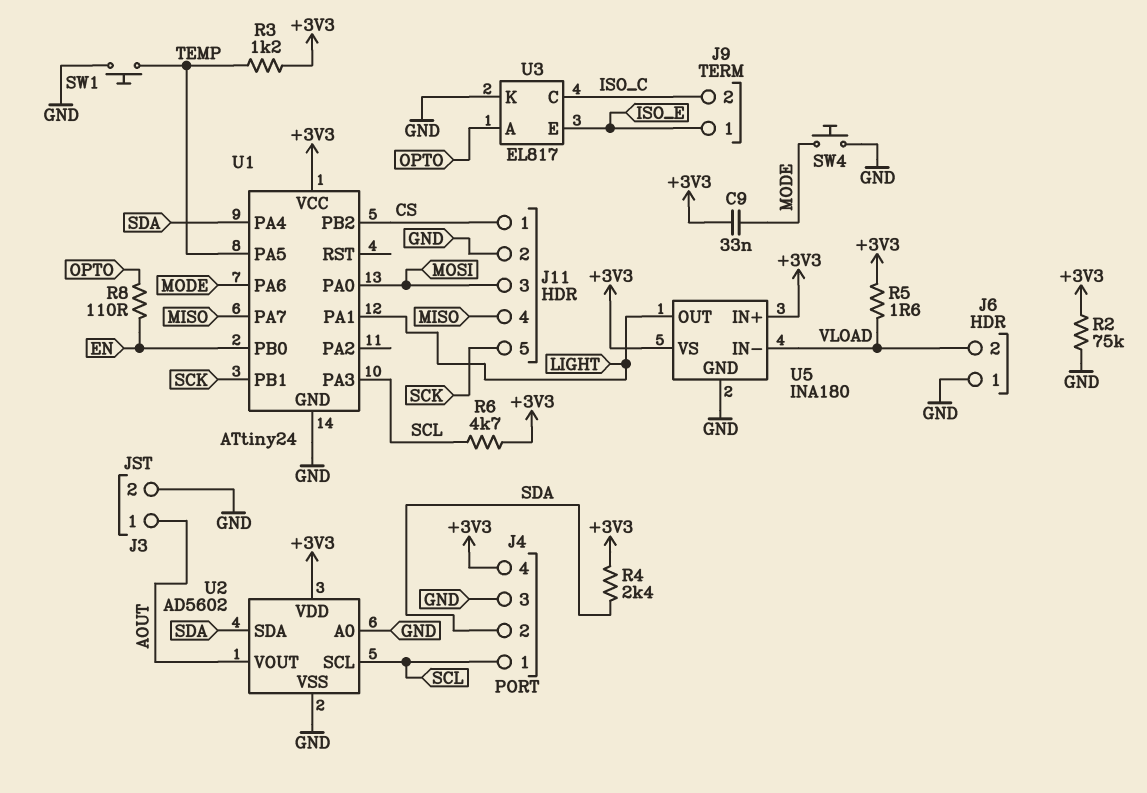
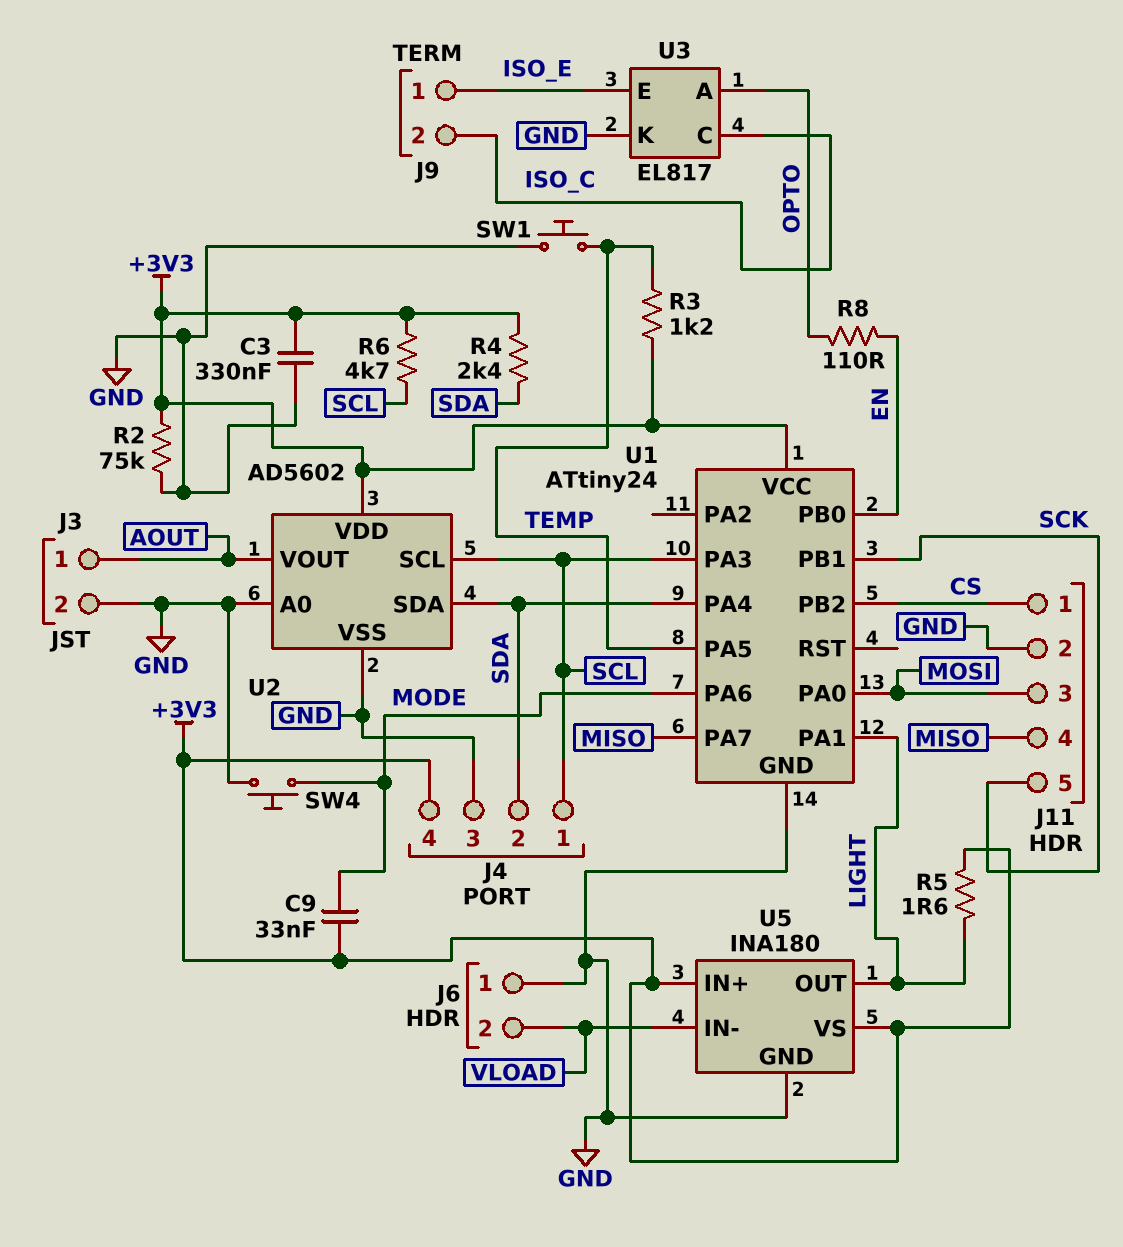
C3: none -> 330nF (+3V3, GND)
R5: 1.6 (+3V3, VLOAD) -> 1.6 (+3V3, LIGHT)

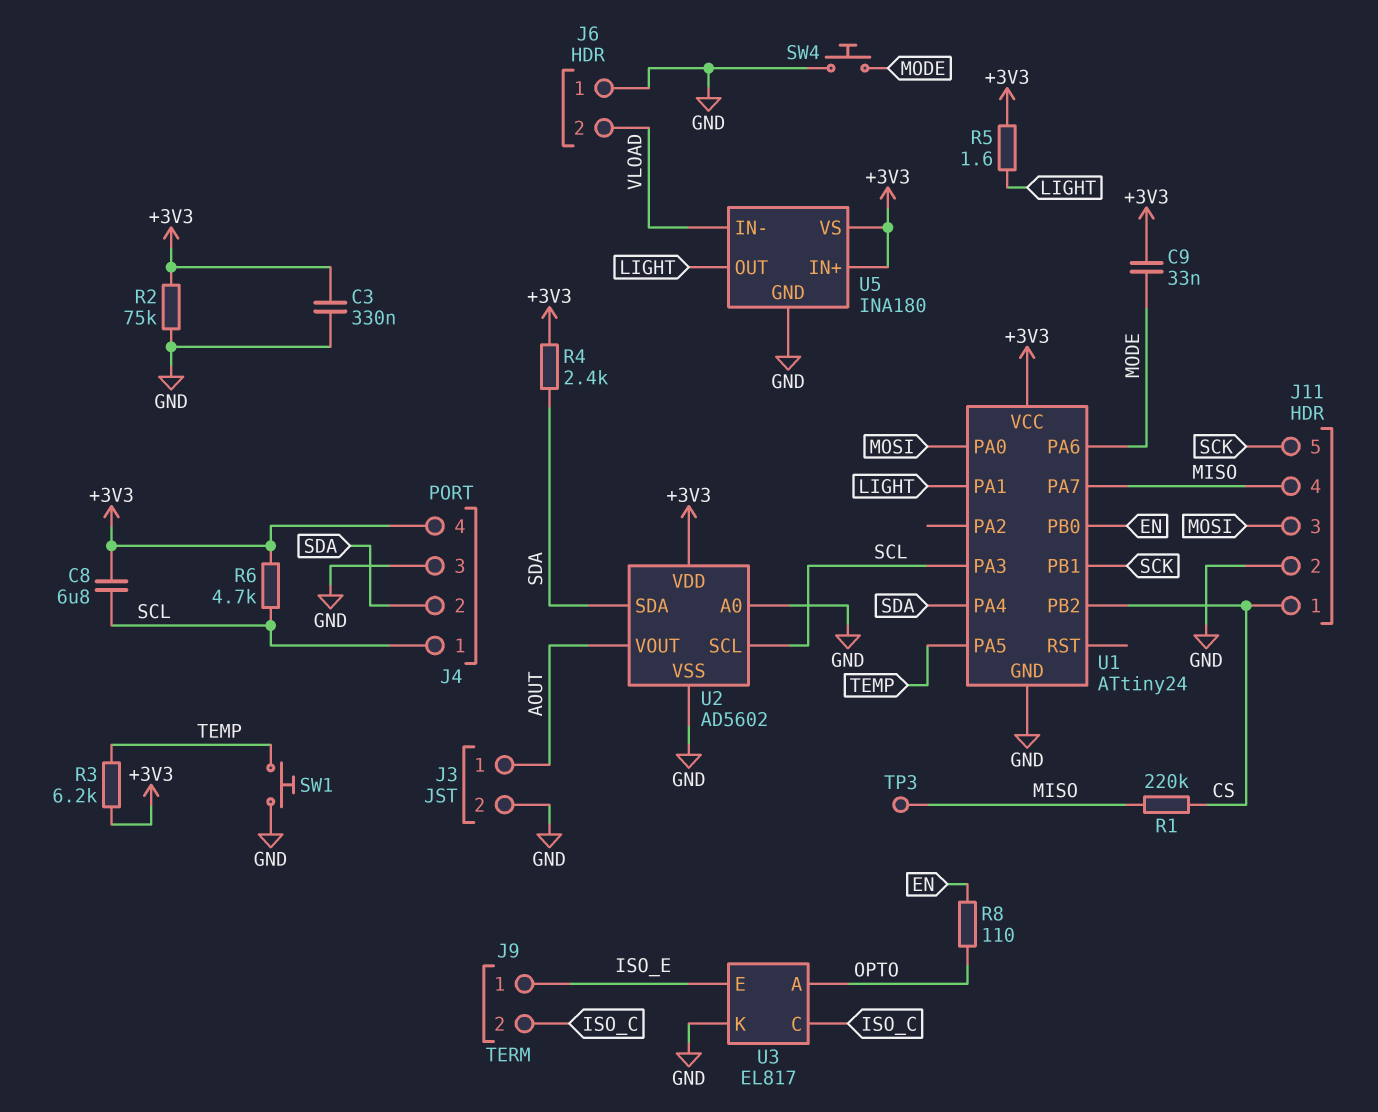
C8: none -> 6.8uF (+3V3, SCL)
R1: none -> 220k (CS, MISO)
R3: 1.2k (+3V3, TEMP) -> 6.2k (+3V3, TEMP)
TP3: none -> test point (MISO)

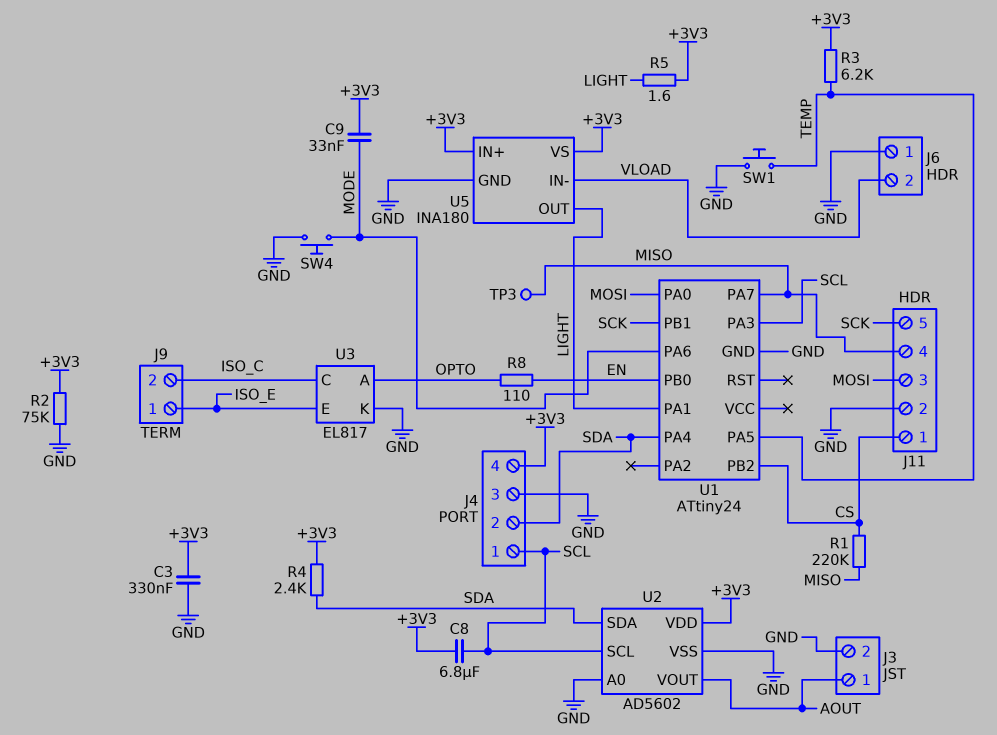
R6: 4.7k (+3V3, SCL) -> none
U1 pin VCC: +3V3 -> none

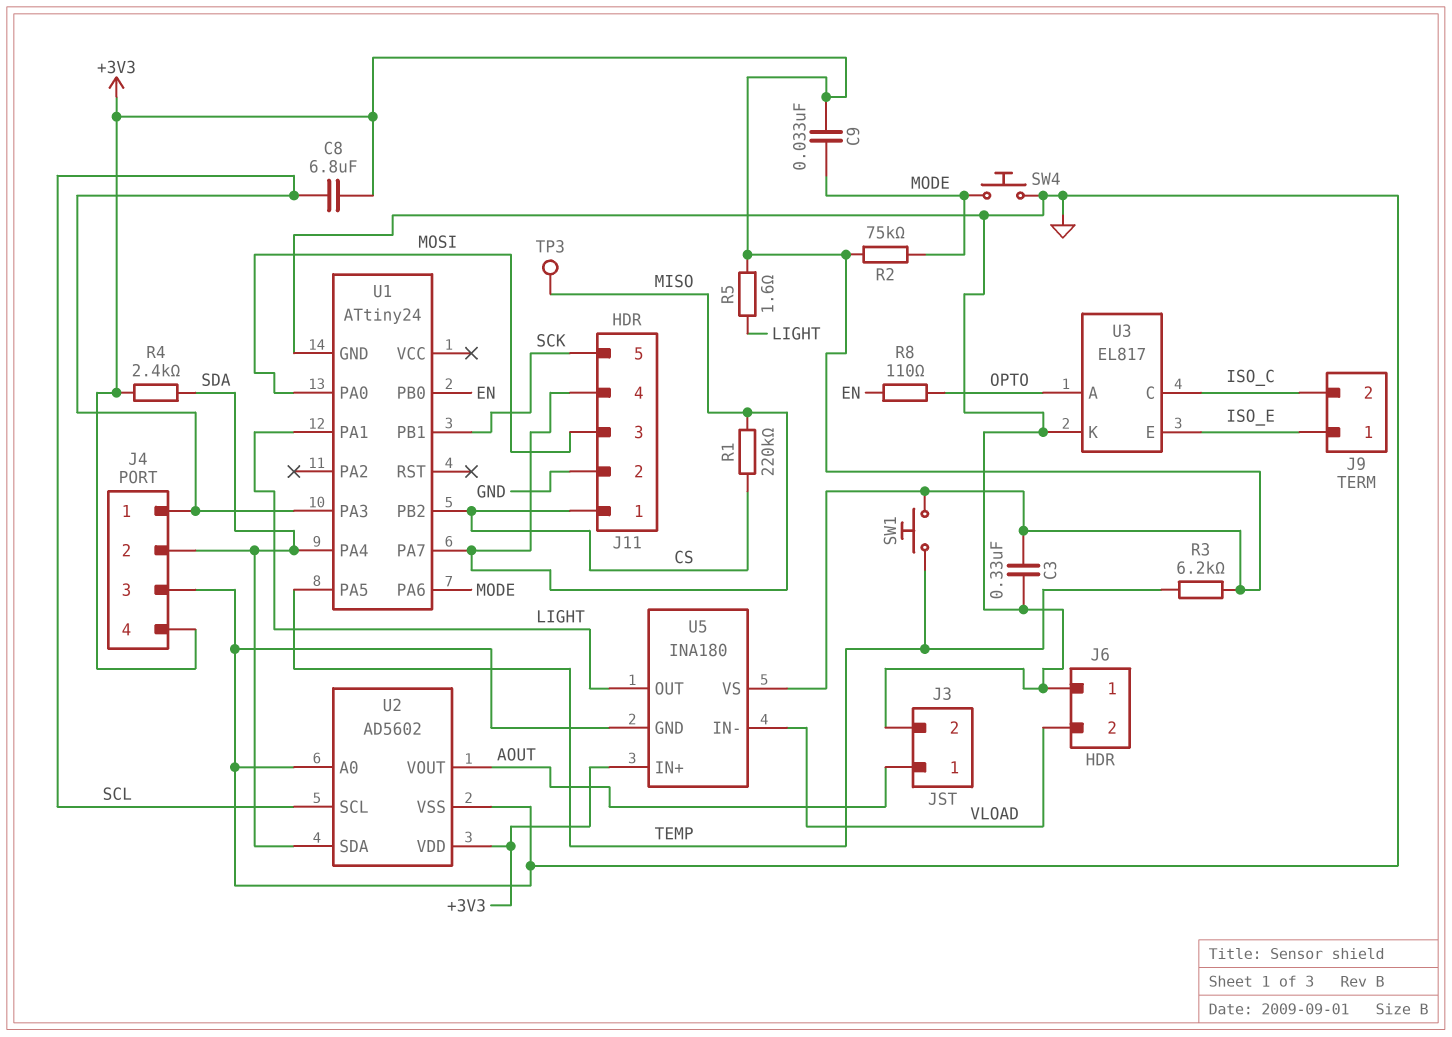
R2: 75k (+3V3, GND) -> 75k (+3V3, MODE)
SW1: button (GND, TEMP) -> button (+3V3, TEMP)

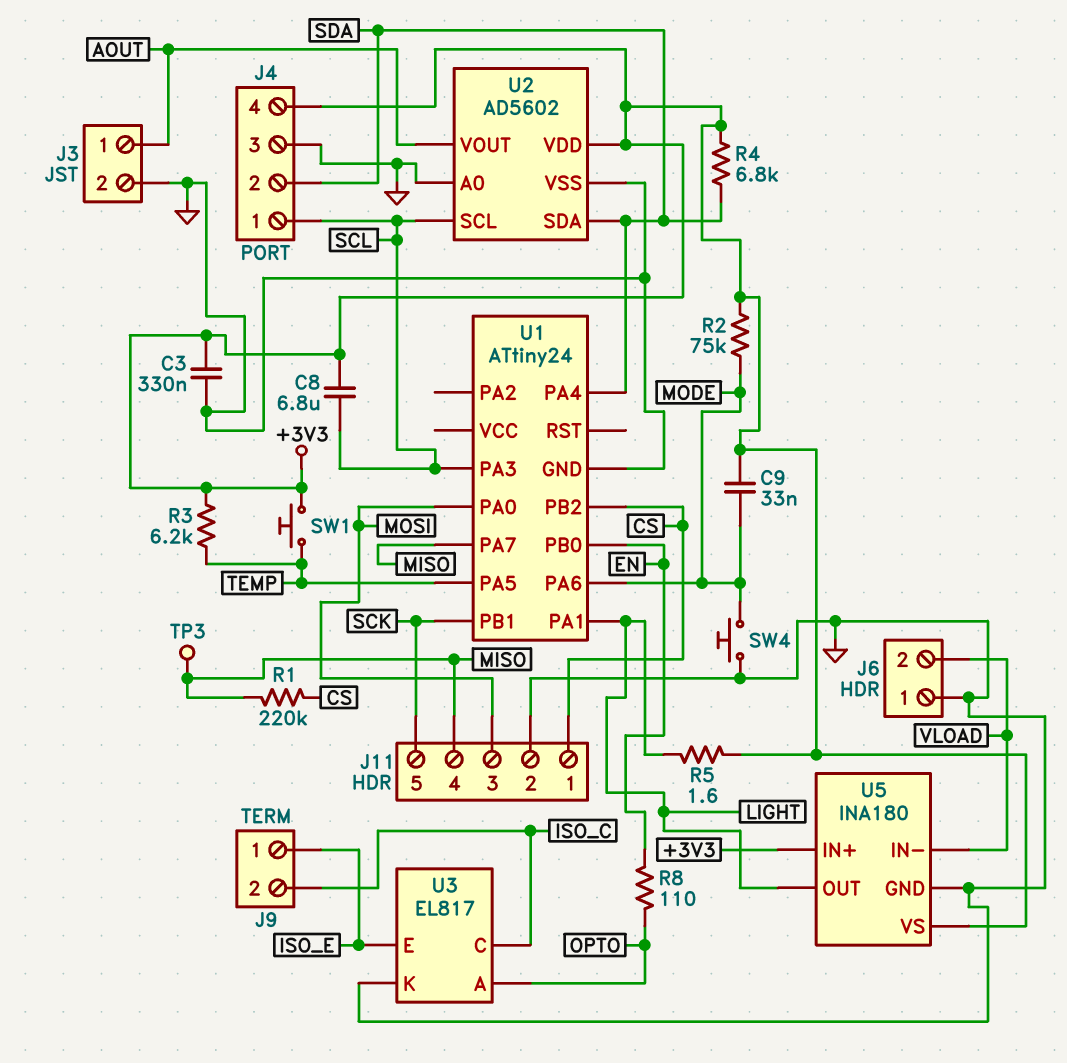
R4: 2.4k (+3V3, SDA) -> 6.8k (+3V3, SDA)

